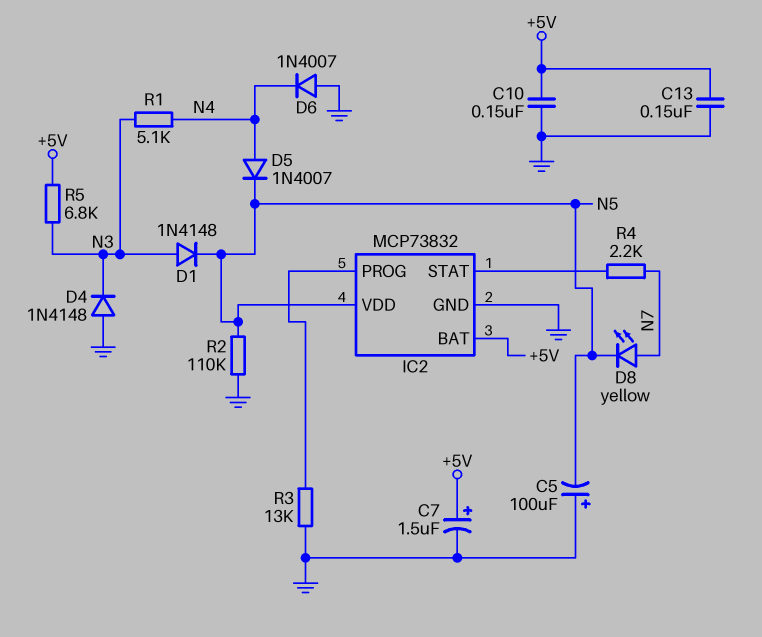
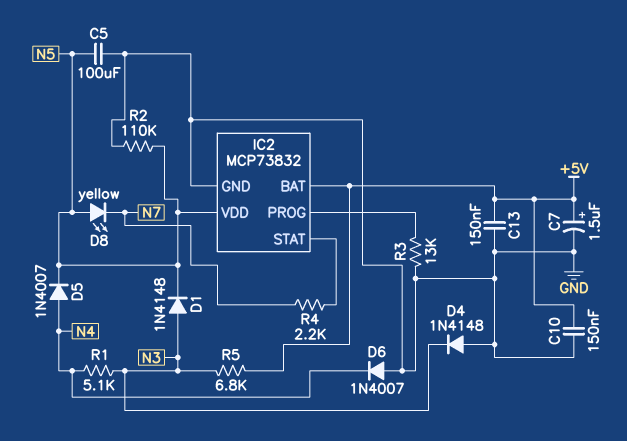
C5: 100uF (plus GND, minus N5) -> 100uF (GND, N5)
D8: LED yellow (A N7, K N5) -> LED yellow (A N5, K N7)

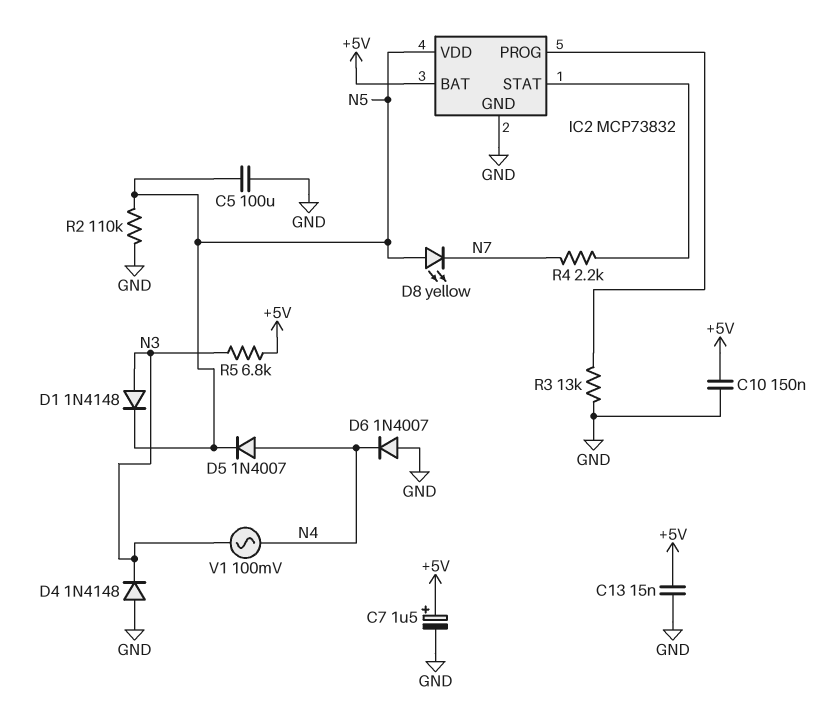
C13: 150nF (+5V, GND) -> 15nF (+5V, GND)
R1: 5.1k (N3, N4) -> none
V1: none -> AC 100mV (N3, N4)

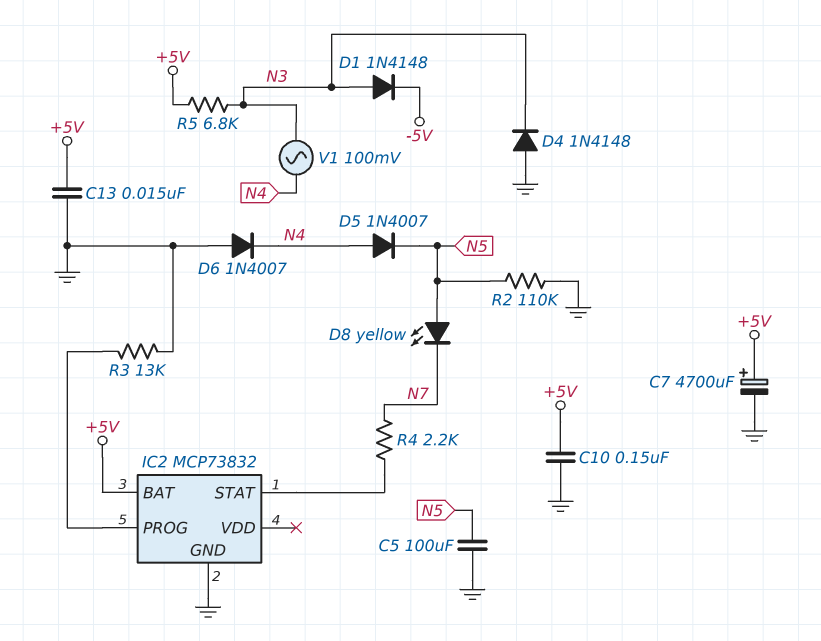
C7: 1.5uF (plus +5V, minus GND) -> 4700uF (plus +5V, minus GND)
D1: diode 1N4148 (A N3, K N5) -> diode 1N4148 (A N3, K -5V)
IC2 pin VDD: N5 -> none

